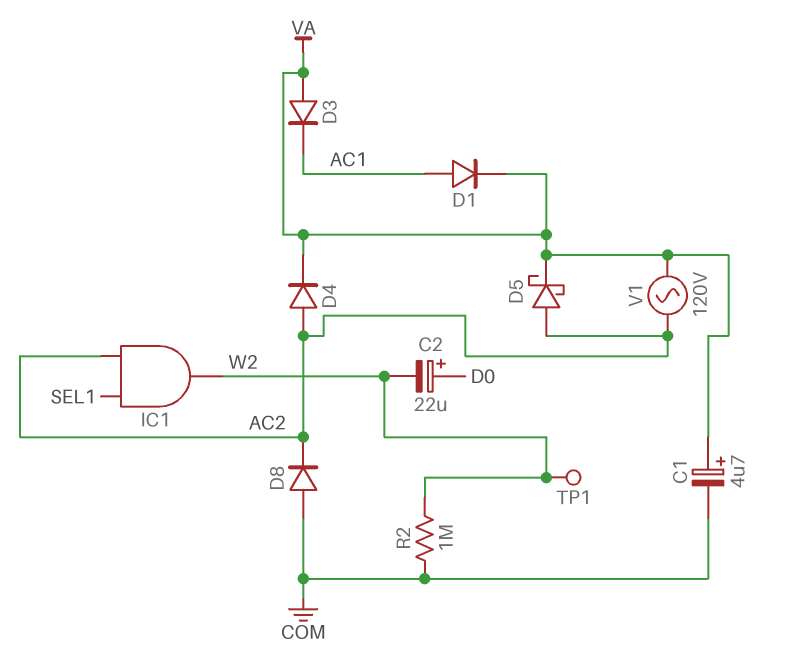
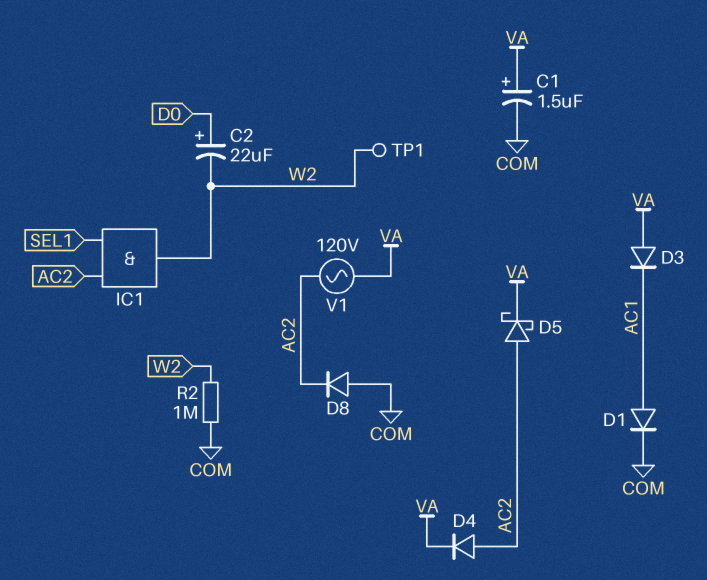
C1: 4.7uF (plus VA, minus COM) -> 1.5uF (plus VA, minus COM)
D1: diode (A AC1, K VA) -> diode (A AC1, K COM)

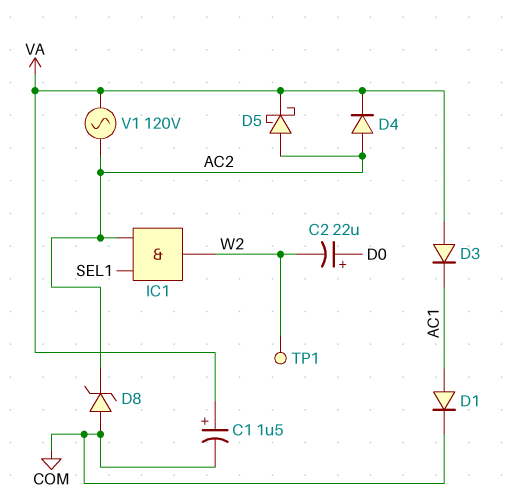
D8: diode (A COM, K AC2) -> zener (A COM, K AC2)
R2: 1M (COM, W2) -> none

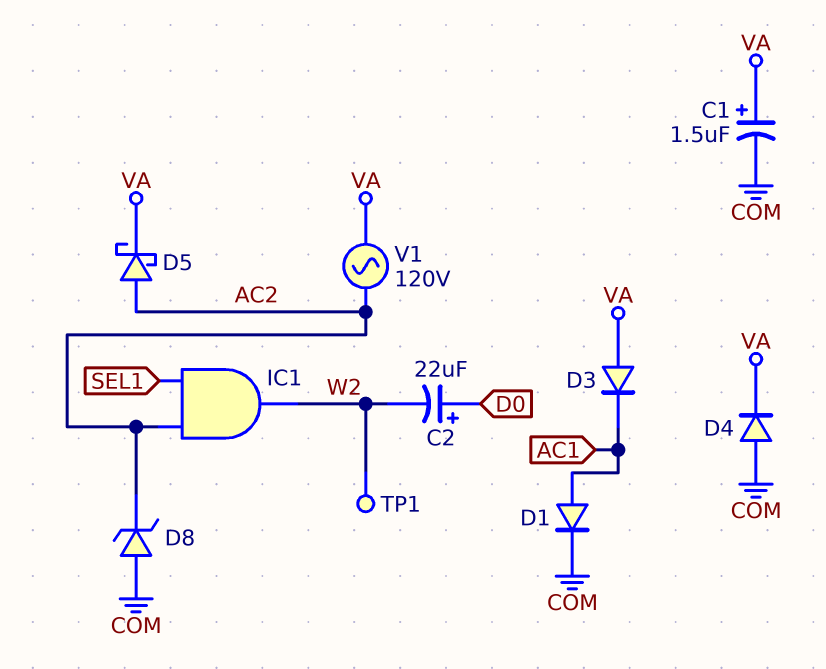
D4: diode (A AC2, K VA) -> diode (A COM, K VA)

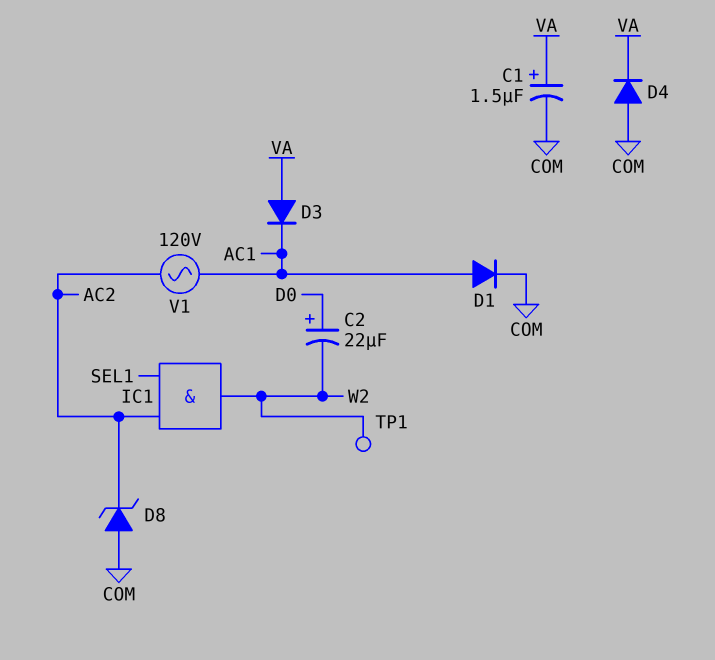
D5: schottky (A AC2, K VA) -> none
V1: AC 120V (AC2, VA) -> AC 120V (AC1, AC2)

